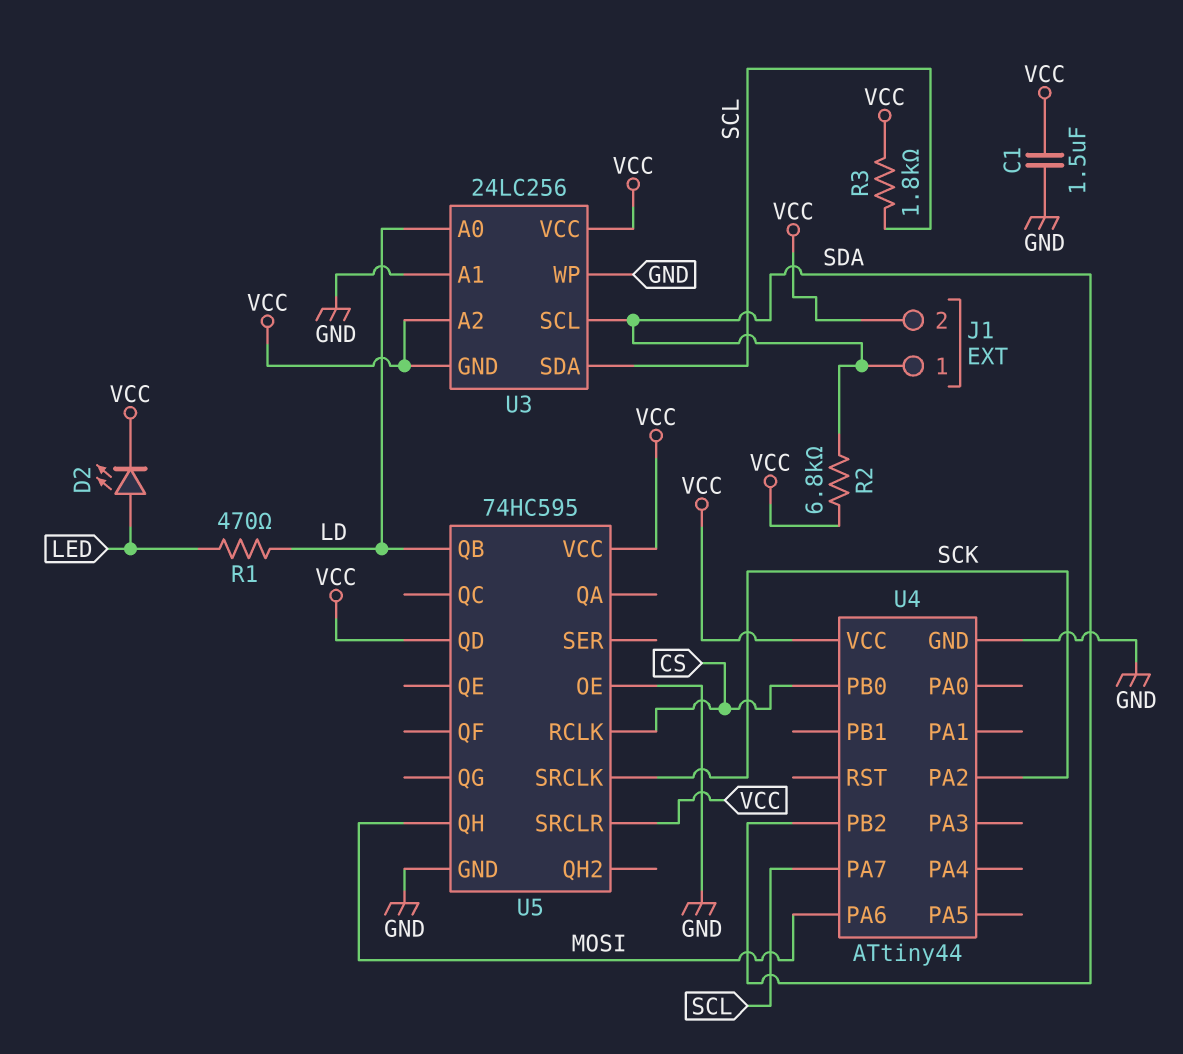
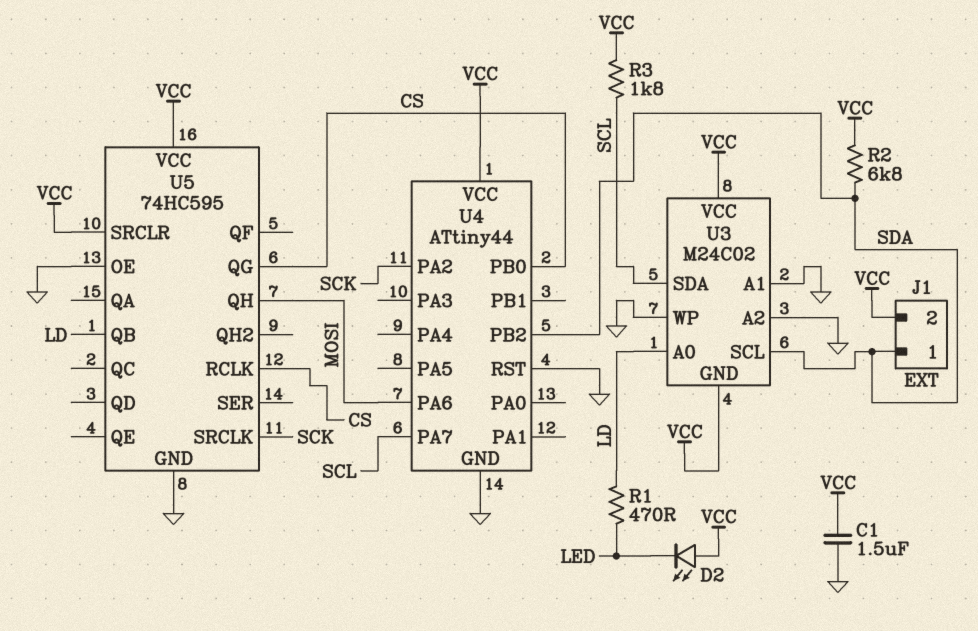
D2: LED (A LED, K VCC) -> LED (A VCC, K LED)
U3: 24LC256 -> M24C02
U3 pin A2: VCC -> GND
U4 pin RST: none -> GND
U5 pin QD: VCC -> none
U5 pin QG: none -> CS

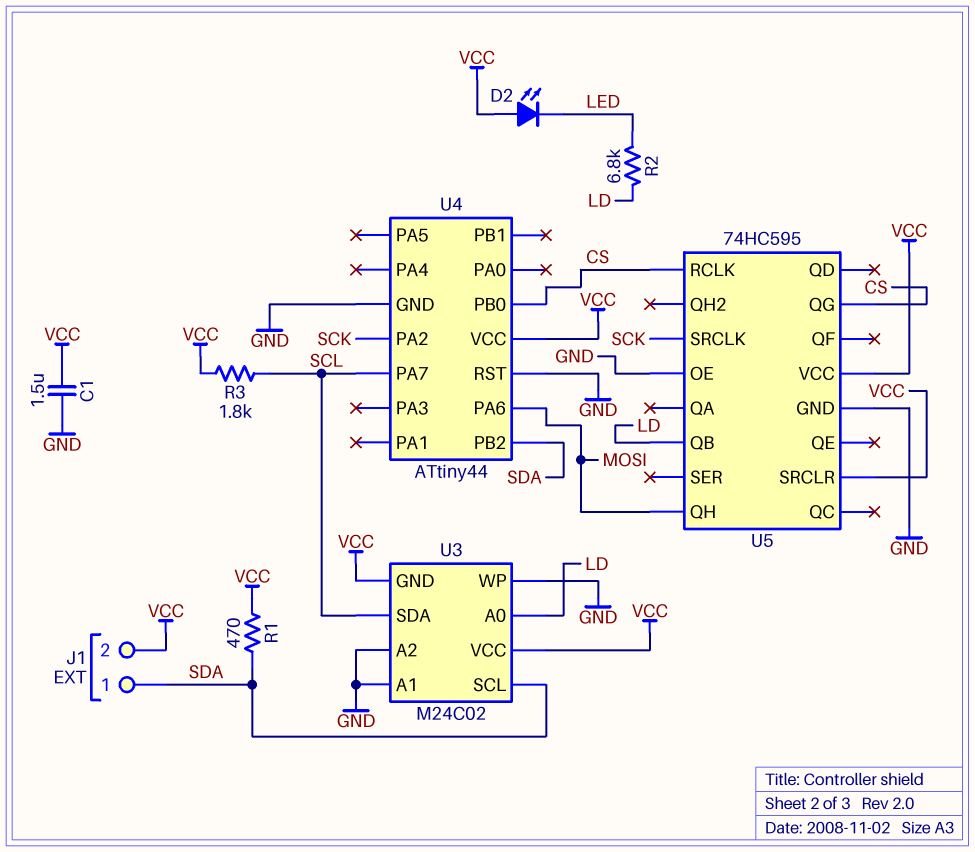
R1: 470 (LD, LED) -> 470 (SDA, VCC)
R2: 6.8k (SDA, VCC) -> 6.8k (LD, LED)

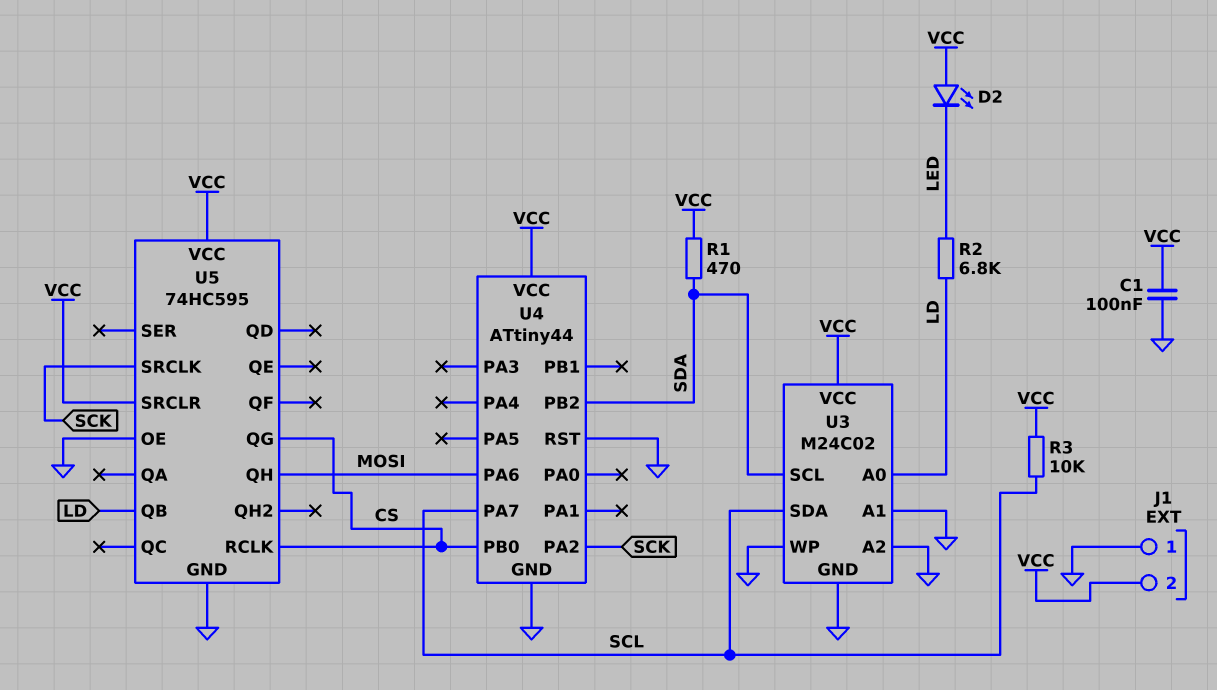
C1: 1.5uF (GND, VCC) -> 100nF (GND, VCC)
J1 pin 1: SDA -> GND
R3: 1.8k (SCL, VCC) -> 10k (SCL, VCC)
U3 pin GND: VCC -> GND

